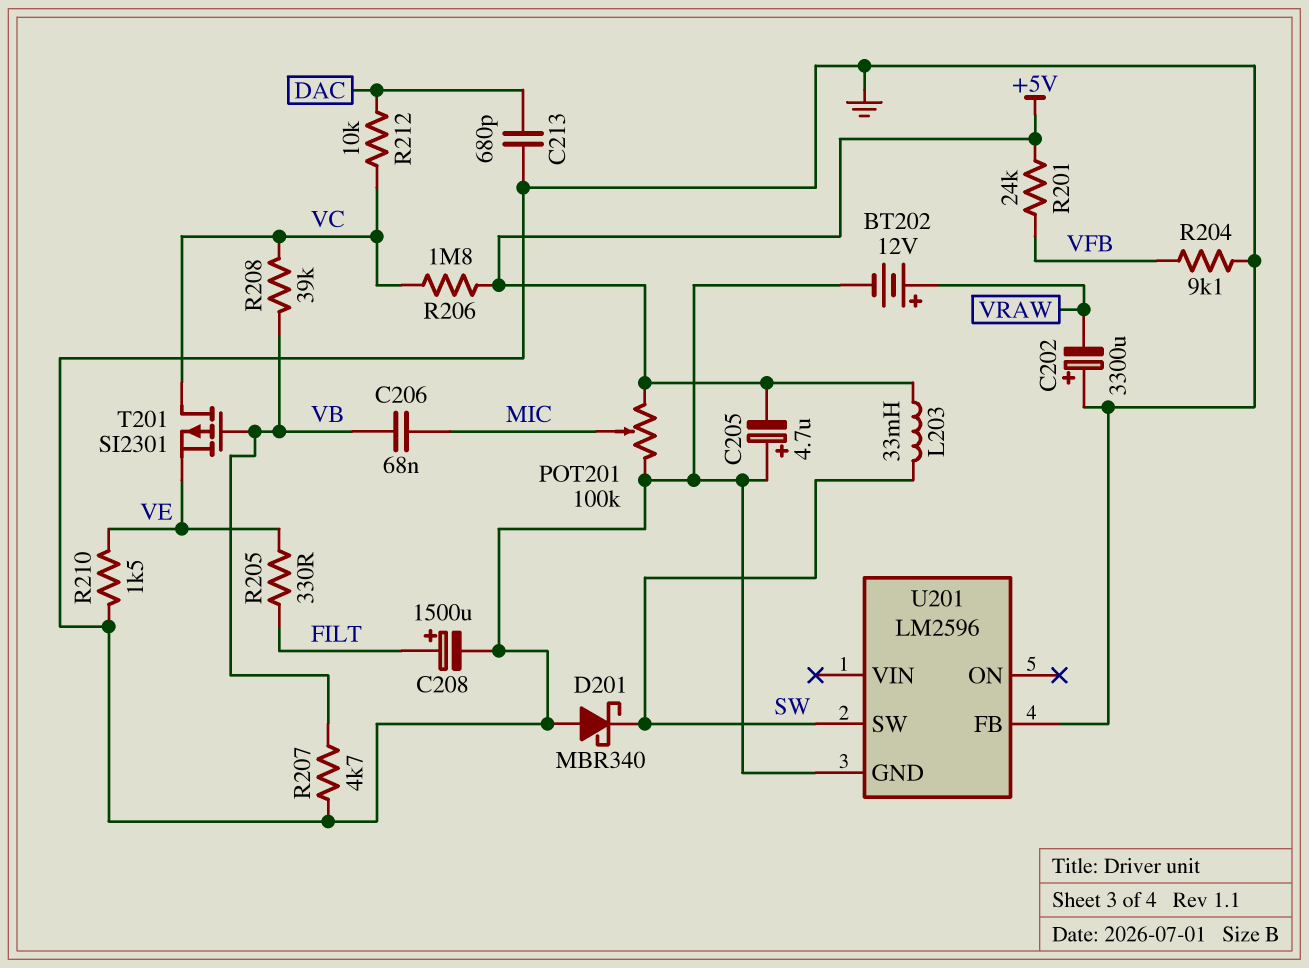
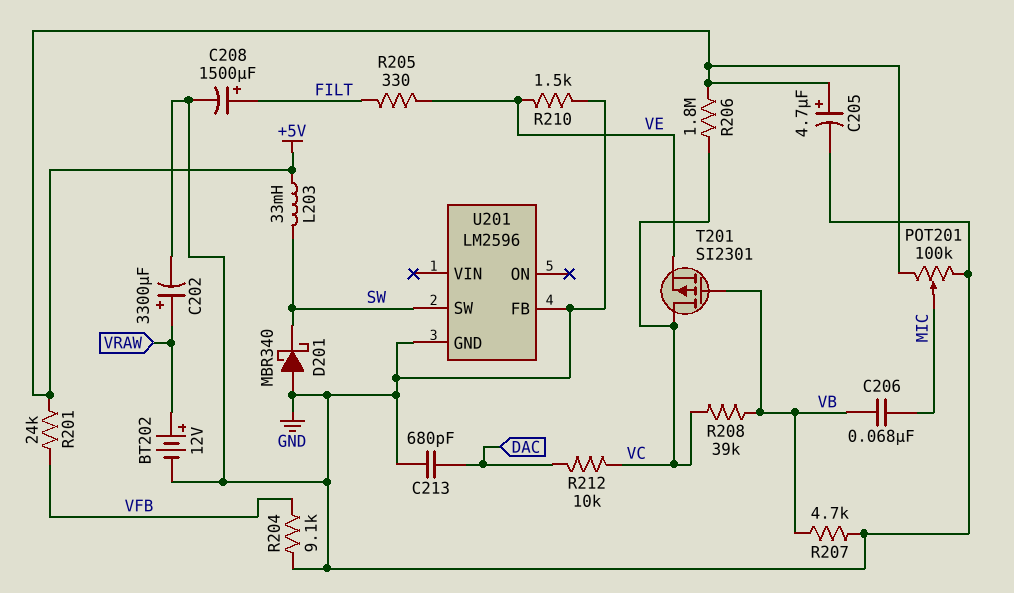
C202: 3300uF (plus GND, minus VRAW) -> 3300uF (plus VRAW, minus GND)
C205: 4.7uF (plus GND, minus +5V) -> 4.7uF (plus +5V, minus GND)

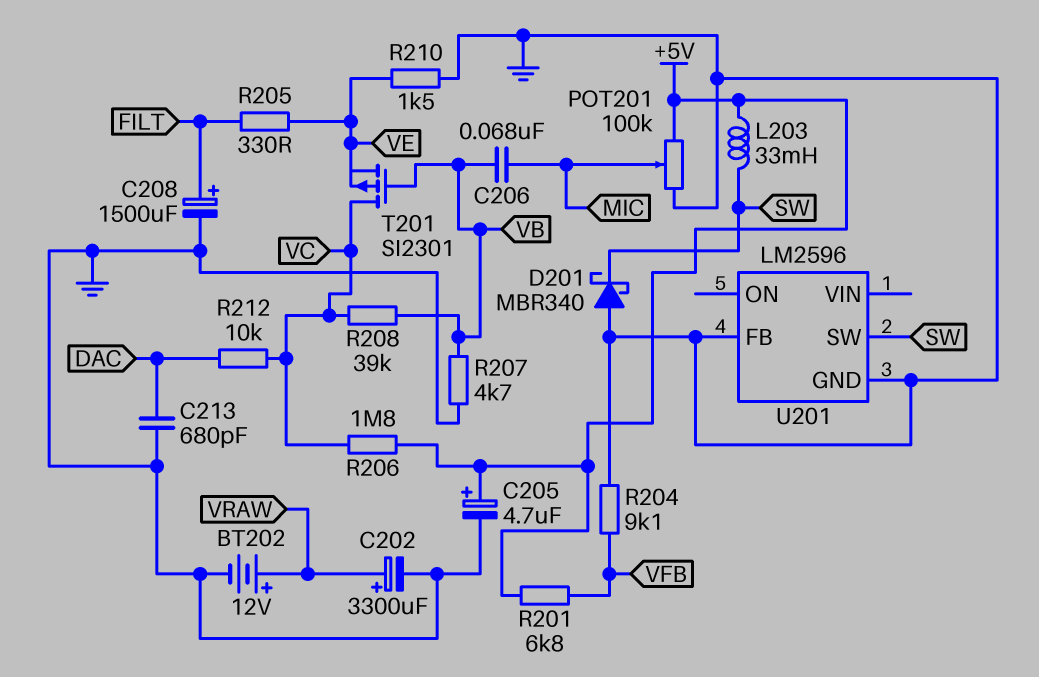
R201: 24k (+5V, VFB) -> 6.8k (+5V, VFB)

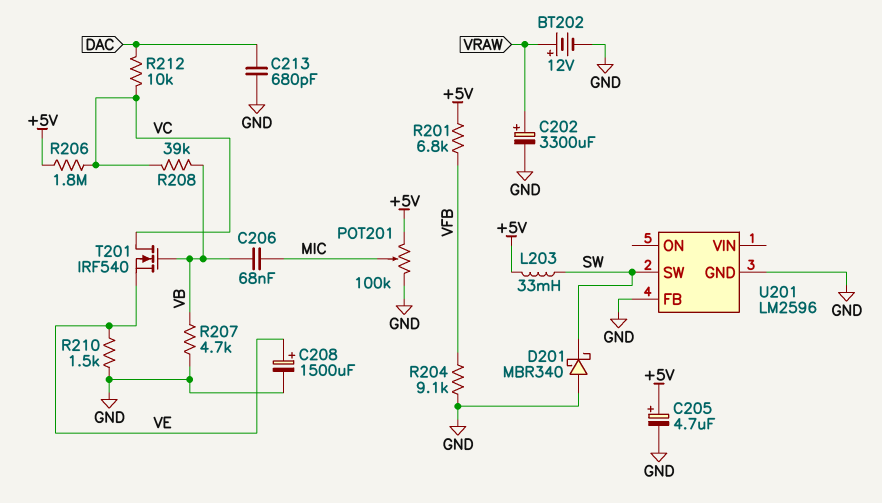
C208: 1500uF (plus FILT, minus GND) -> 1500uF (plus VE, minus GND)
R205: 330 (FILT, VE) -> none
T201: PMOS SI2301 (G VB, D VC, S VE) -> NMOS IRF540 (G VB, D VC, S VE)

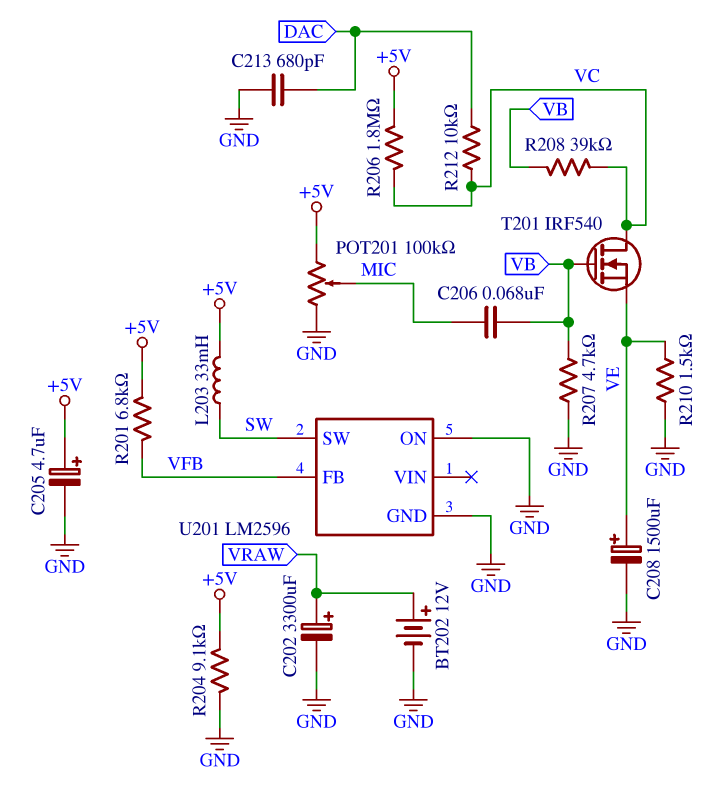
D201: schottky MBR340 (A GND, K SW) -> none
R204: 9.1k (GND, VFB) -> 9.1k (+5V, GND)
U201 pin FB: GND -> VFB
U201 pin ON: none -> GND

